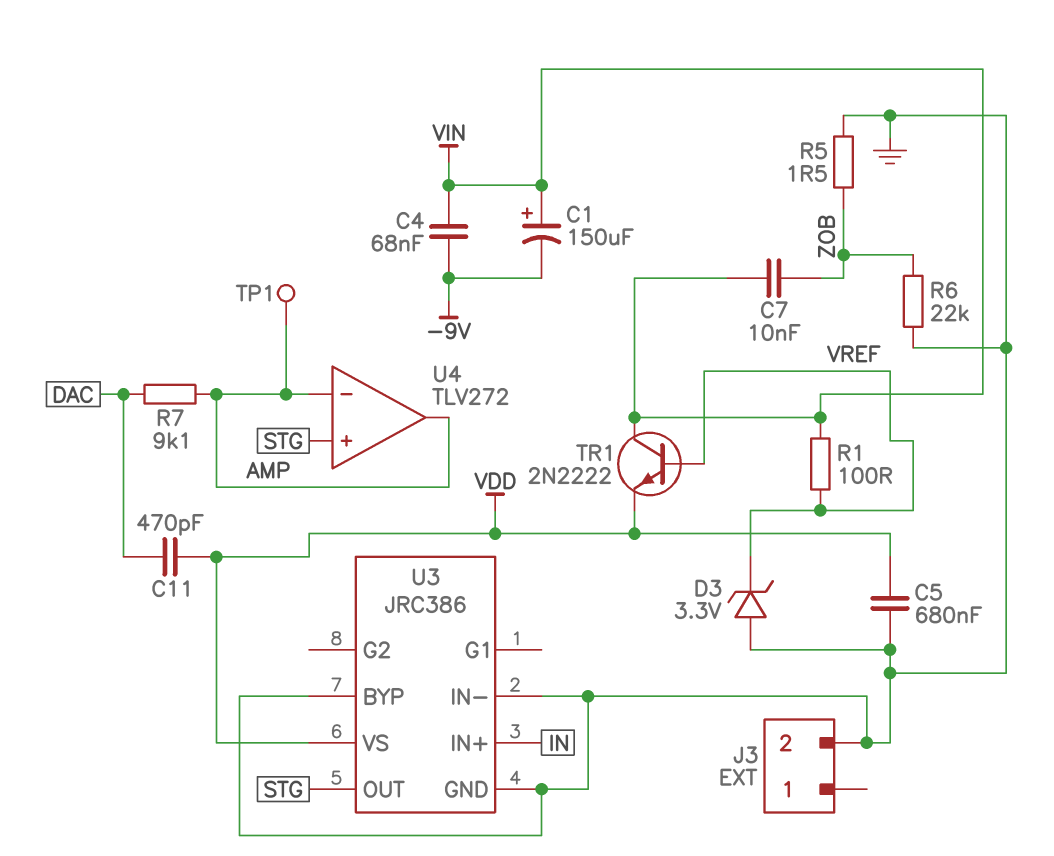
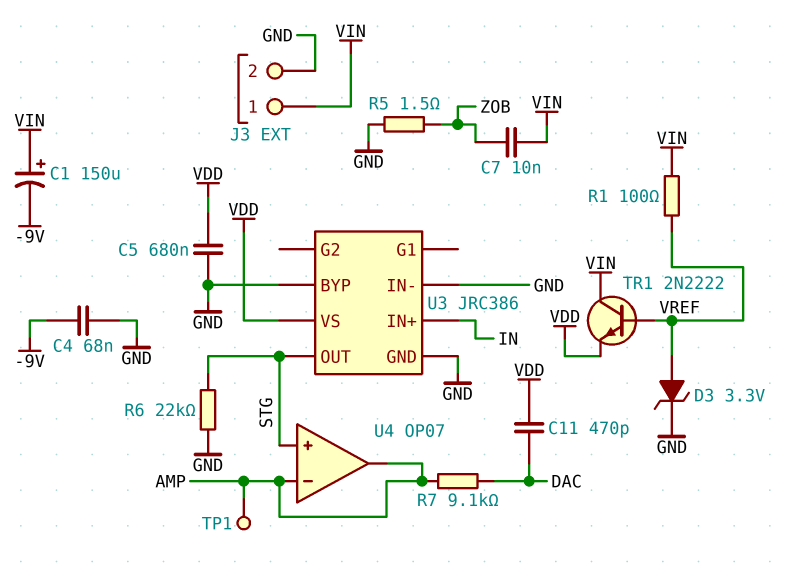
C4: 68nF (-9V, VIN) -> 68nF (-9V, GND)
D3: zener 3.3V (A GND, K VREF) -> zener 3.3V (A VREF, K GND)
J3 pin 1: none -> VIN
R6: 22k (GND, ZOB) -> 22k (GND, STG)
U4: TLV272 -> OP07

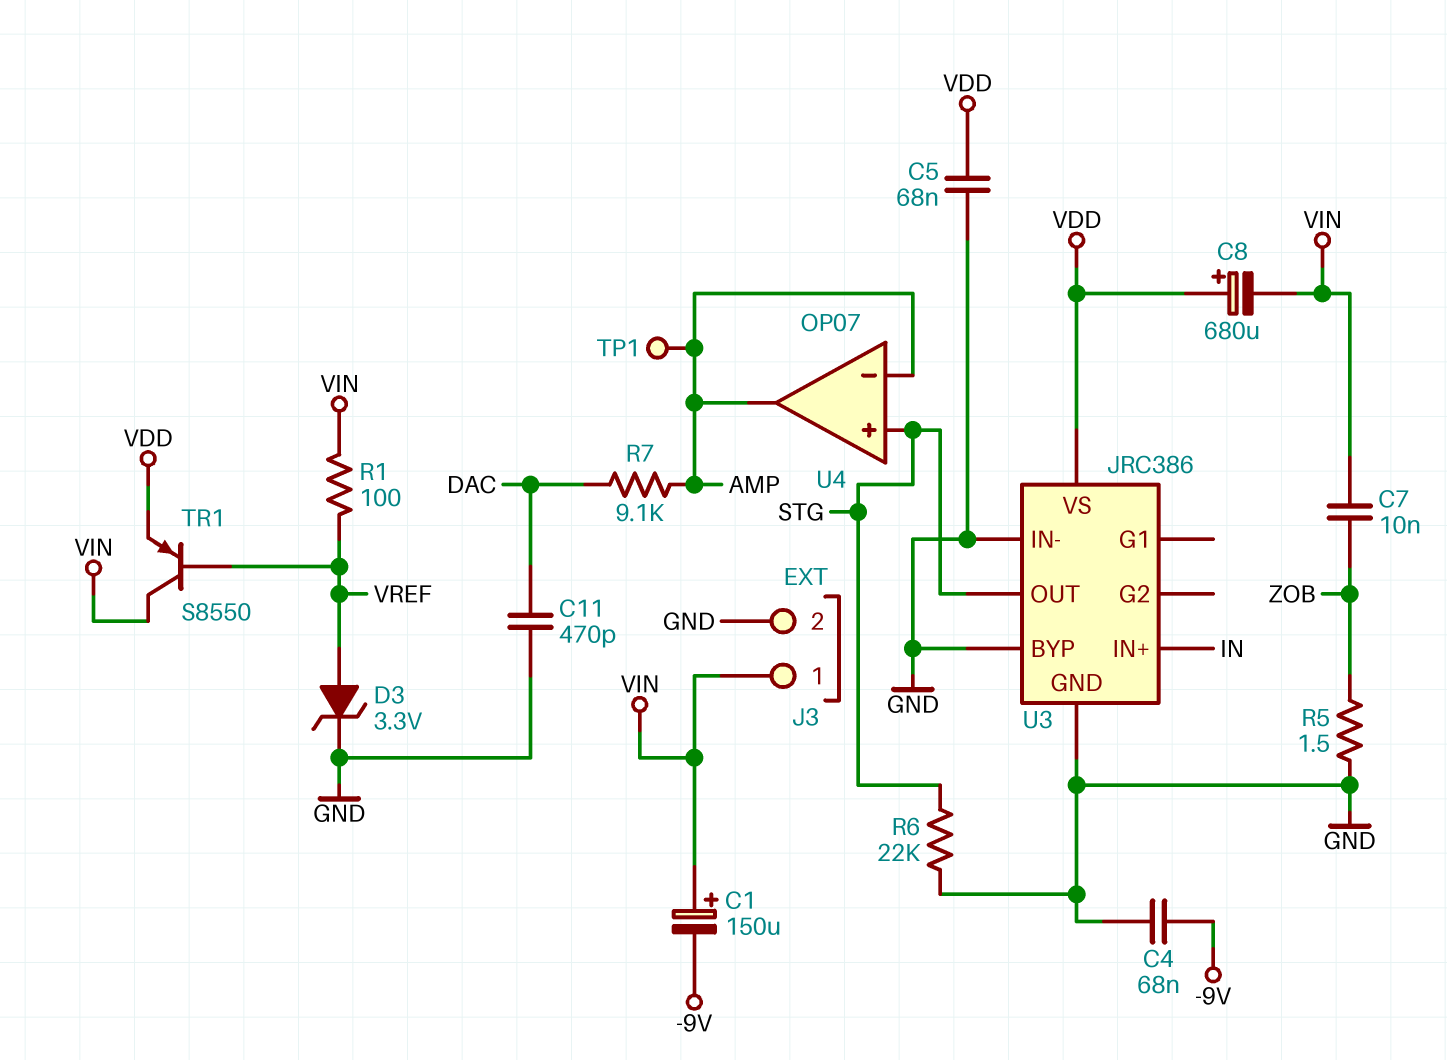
C5: 680nF (GND, VDD) -> 68nF (GND, VDD)
C8: none -> 680uF (plus VDD, minus VIN)
C11: 470pF (DAC, VDD) -> 470pF (DAC, GND)
TR1: NPN 2N2222 (B VREF, C VIN, E VDD) -> PNP S8550 (B VREF, C VIN, E VDD)

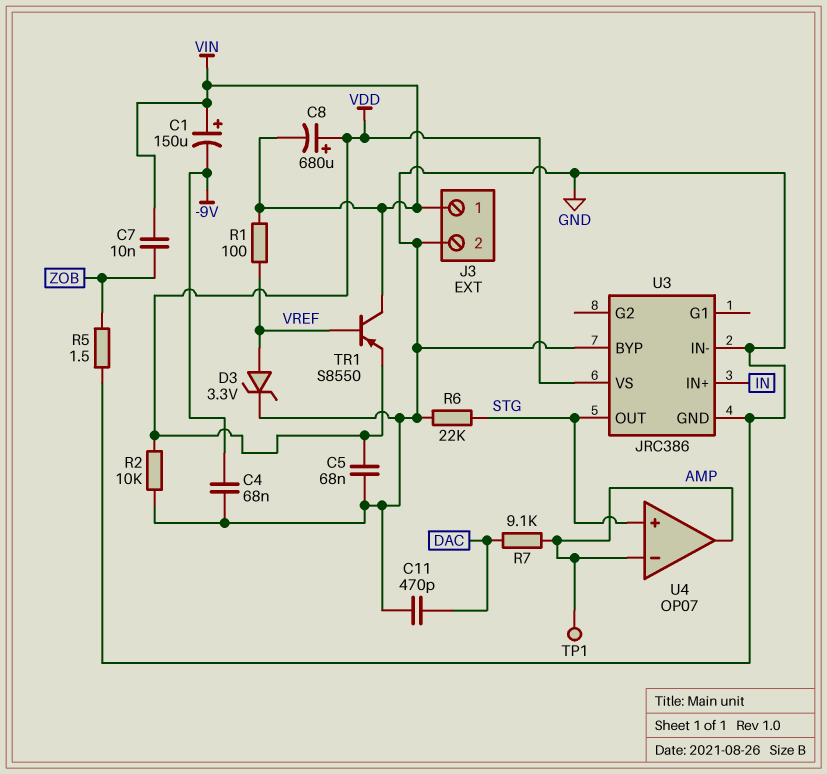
R2: none -> 10k (GND, VDD)

